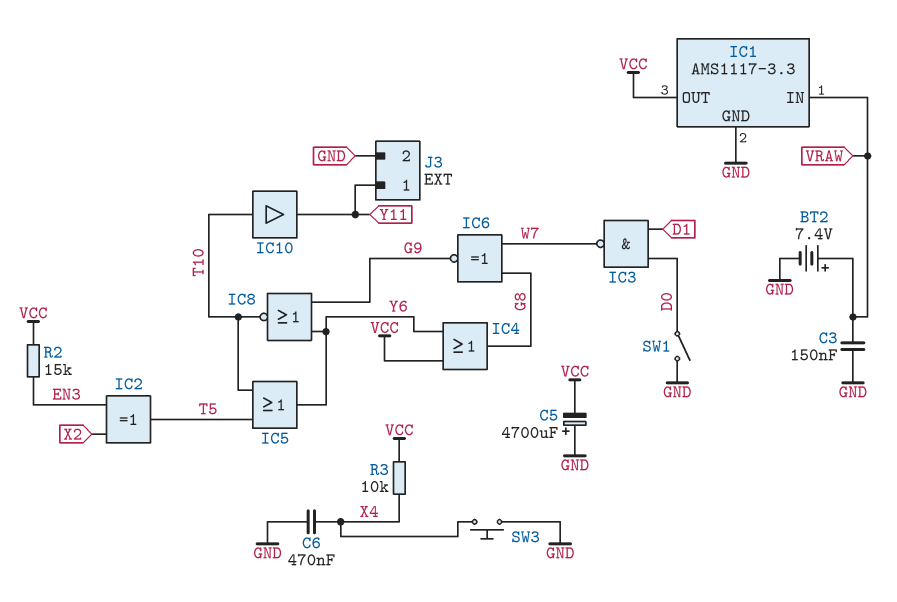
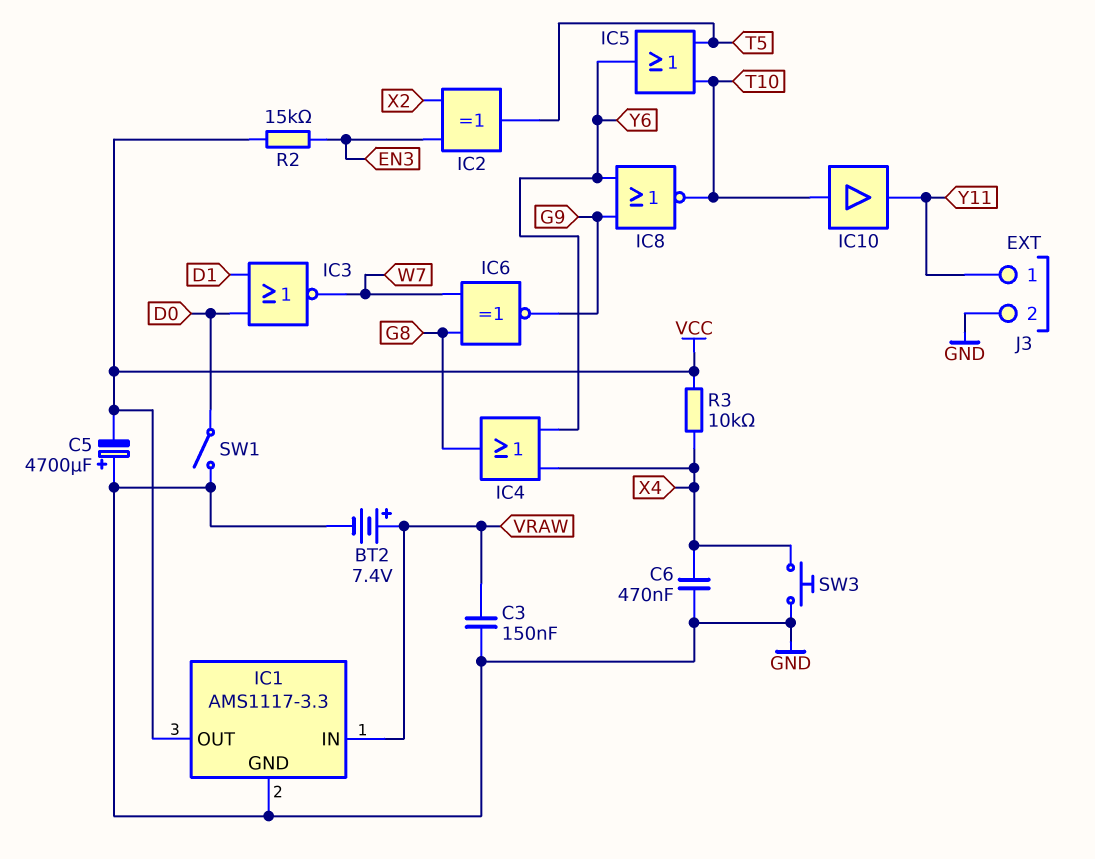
IC3: NAND (in D0, in D1, out W7) -> NOR (in D0, in D1, out W7)
IC4: OR (in VCC, in Y6, out G8) -> OR (in X4, in Y6, out G8)

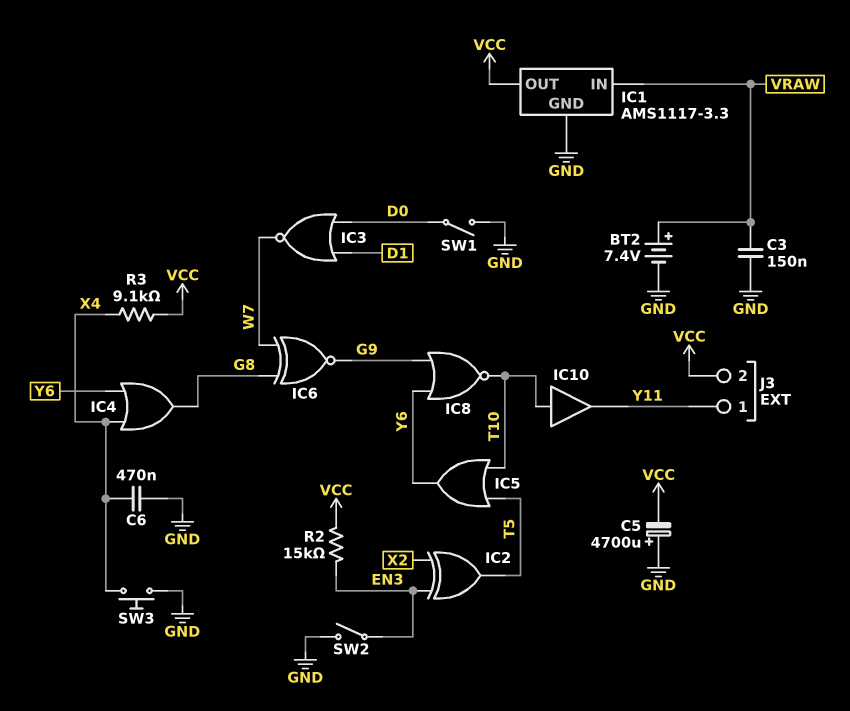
J3 pin 2: GND -> VCC
R3: 10k (VCC, X4) -> 9.1k (VCC, X4)
SW2: none -> switch (EN3, GND)

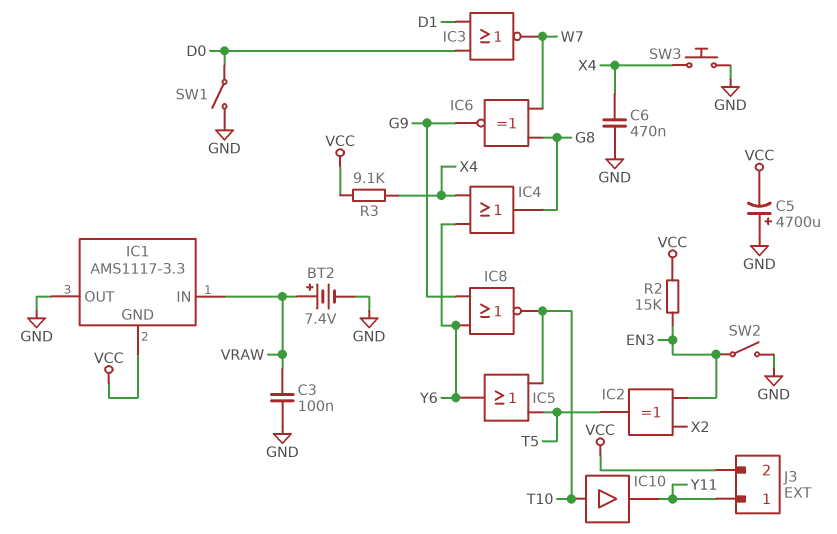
C3: 150nF (GND, VRAW) -> 100nF (GND, VRAW)
IC1 pin GND: GND -> VCC
IC1 pin OUT: VCC -> GND

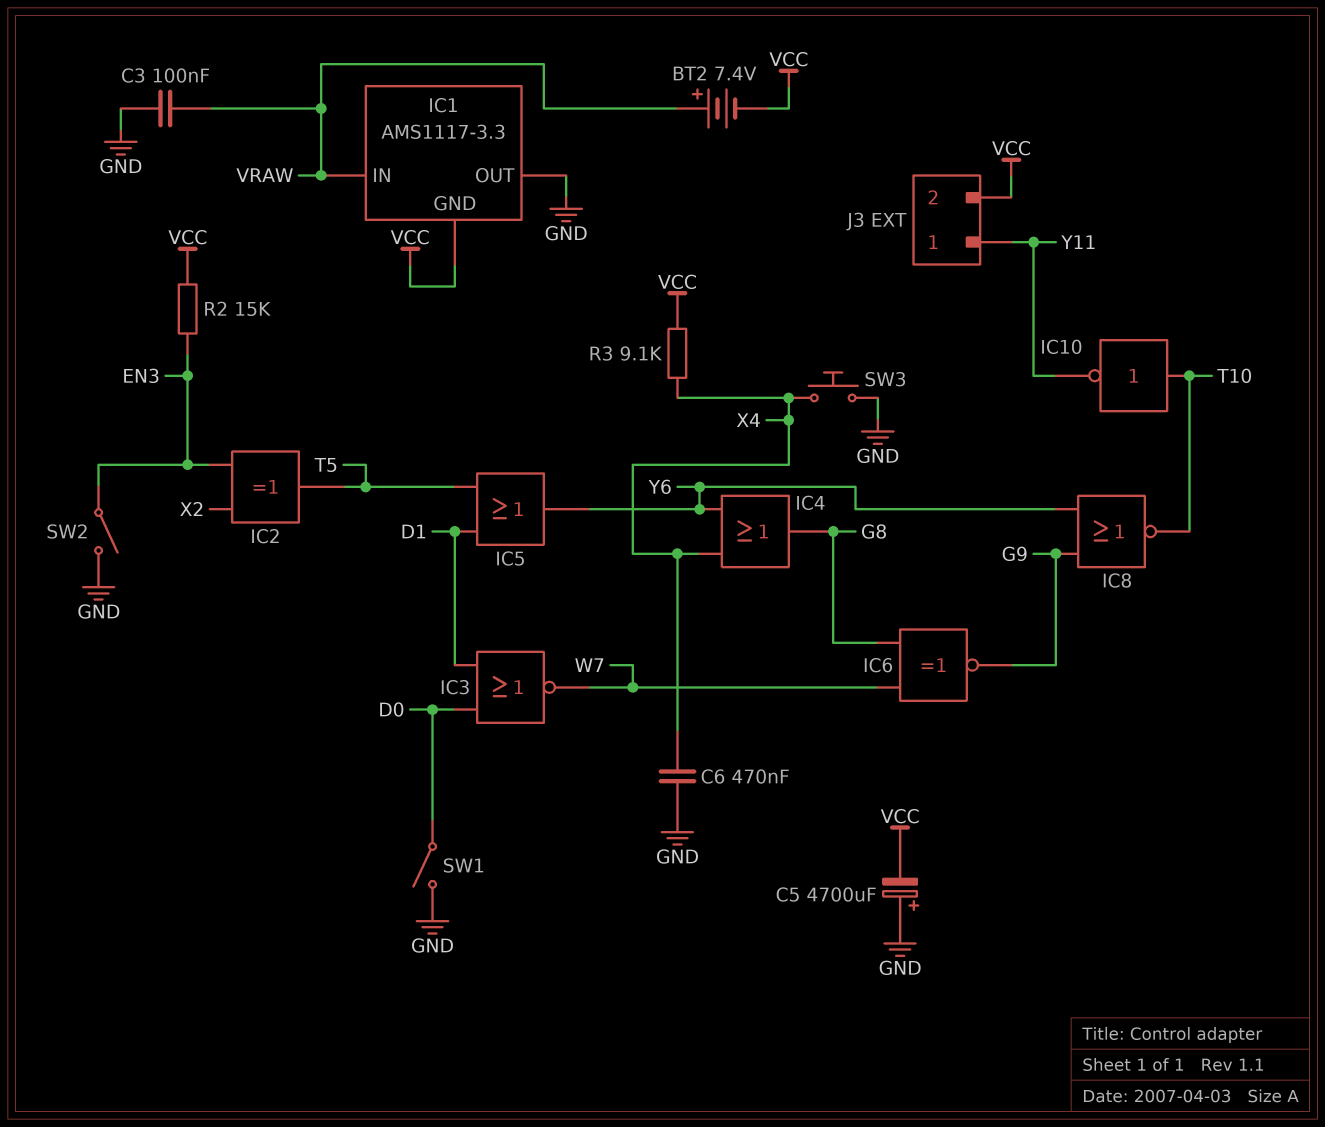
BT2: 7.4V (plus VRAW, minus GND) -> 7.4V (plus VRAW, minus VCC)
IC5: OR (in T5, in T10, out Y6) -> OR (in D1, in T5, out Y6)
IC10: buffer (in T10, out Y11) -> NOT (in T10, out Y11)

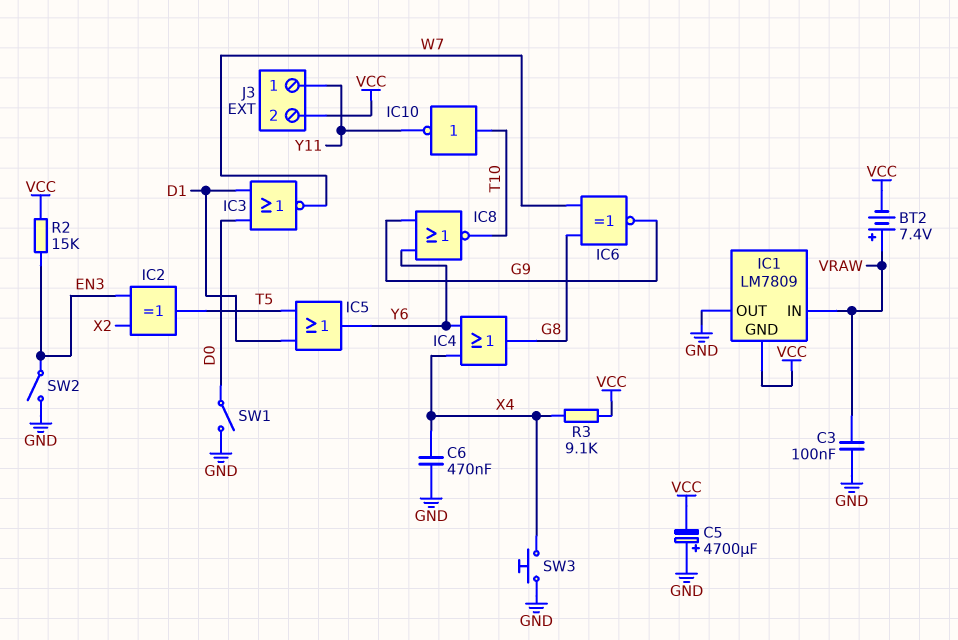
IC1: AMS1117-3.3 -> LM7809

